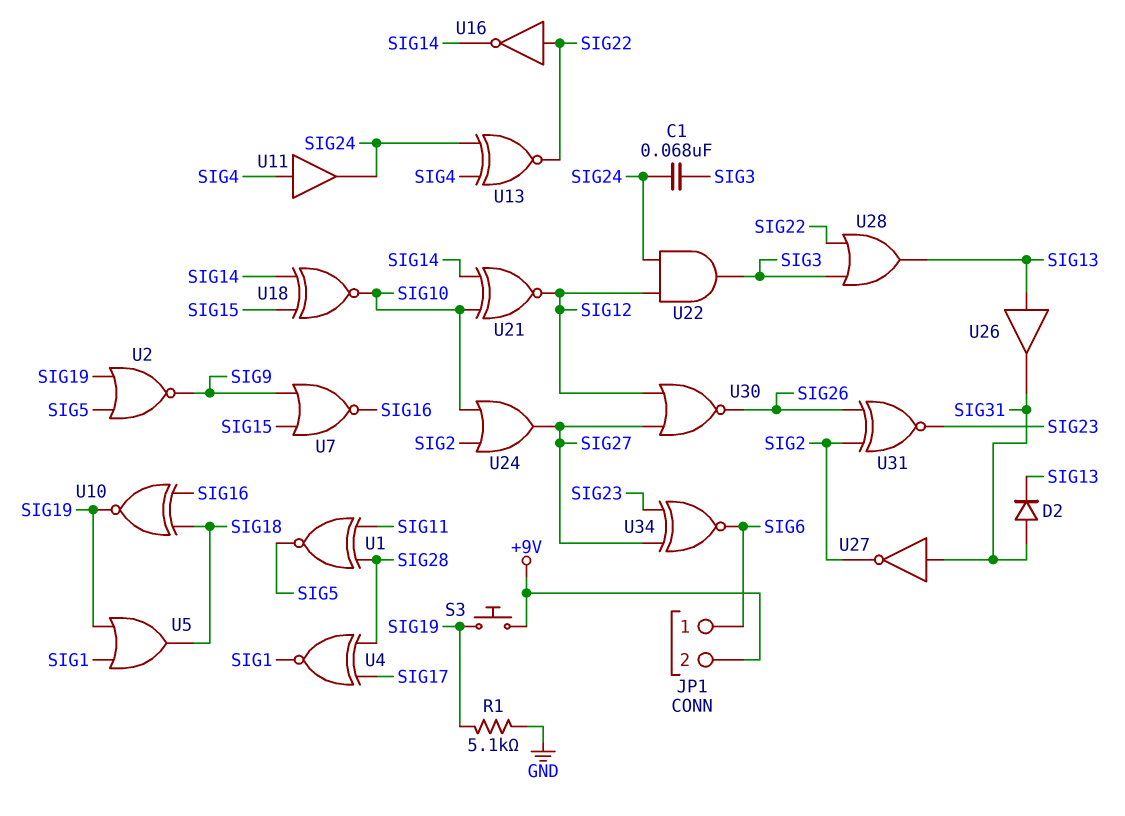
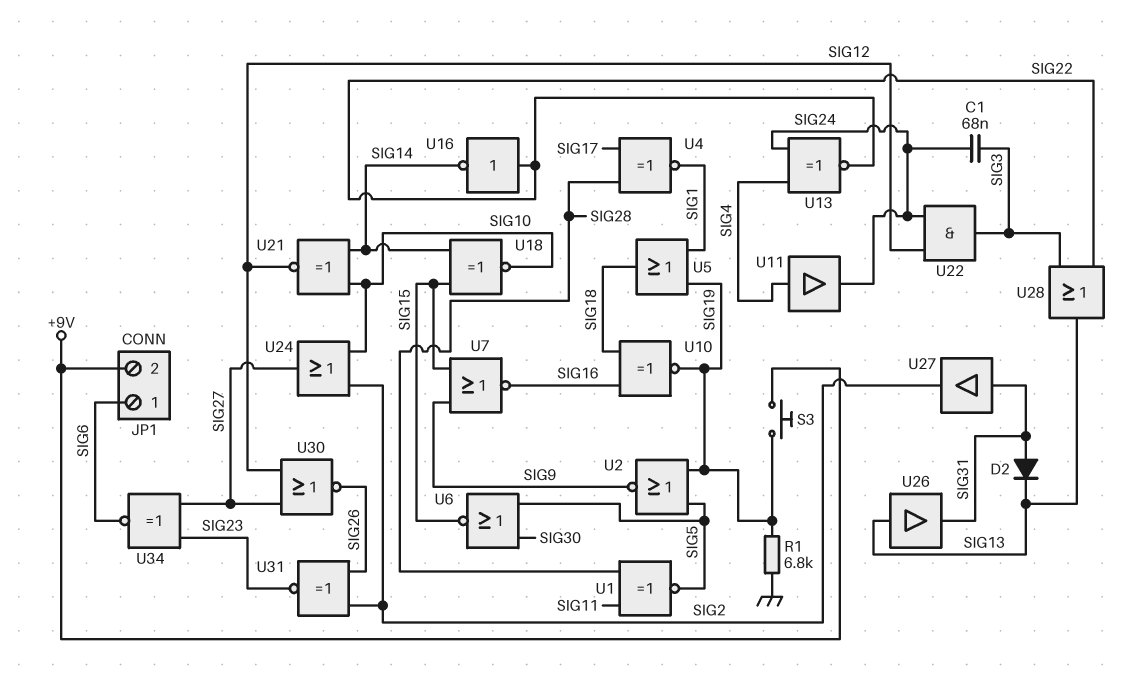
R1: 5.1k (GND, SIG19) -> 6.8k (GND, SIG19)
U6: none -> NOR (in SIG5, in SIG30, out SIG15)
U27: NOT (in SIG31, out SIG2) -> buffer (in SIG31, out SIG2)

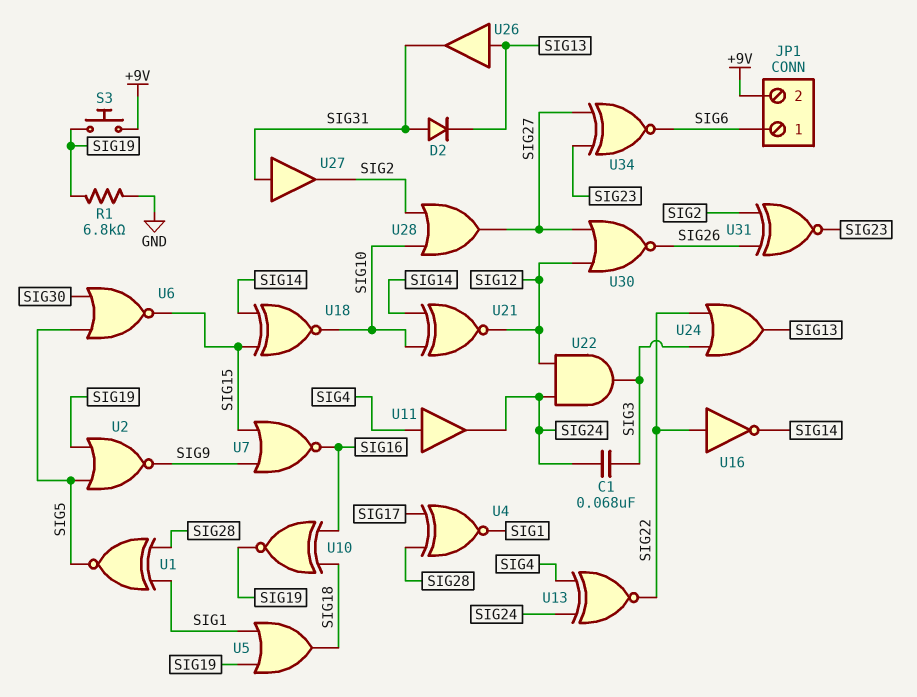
U1: XNOR (in SIG11, in SIG28, out SIG5) -> XNOR (in SIG1, in SIG28, out SIG5)
U24: OR (in SIG2, in SIG10, out SIG27) -> OR (in SIG3, in SIG22, out SIG13)
U28: OR (in SIG3, in SIG22, out SIG13) -> OR (in SIG2, in SIG10, out SIG27)

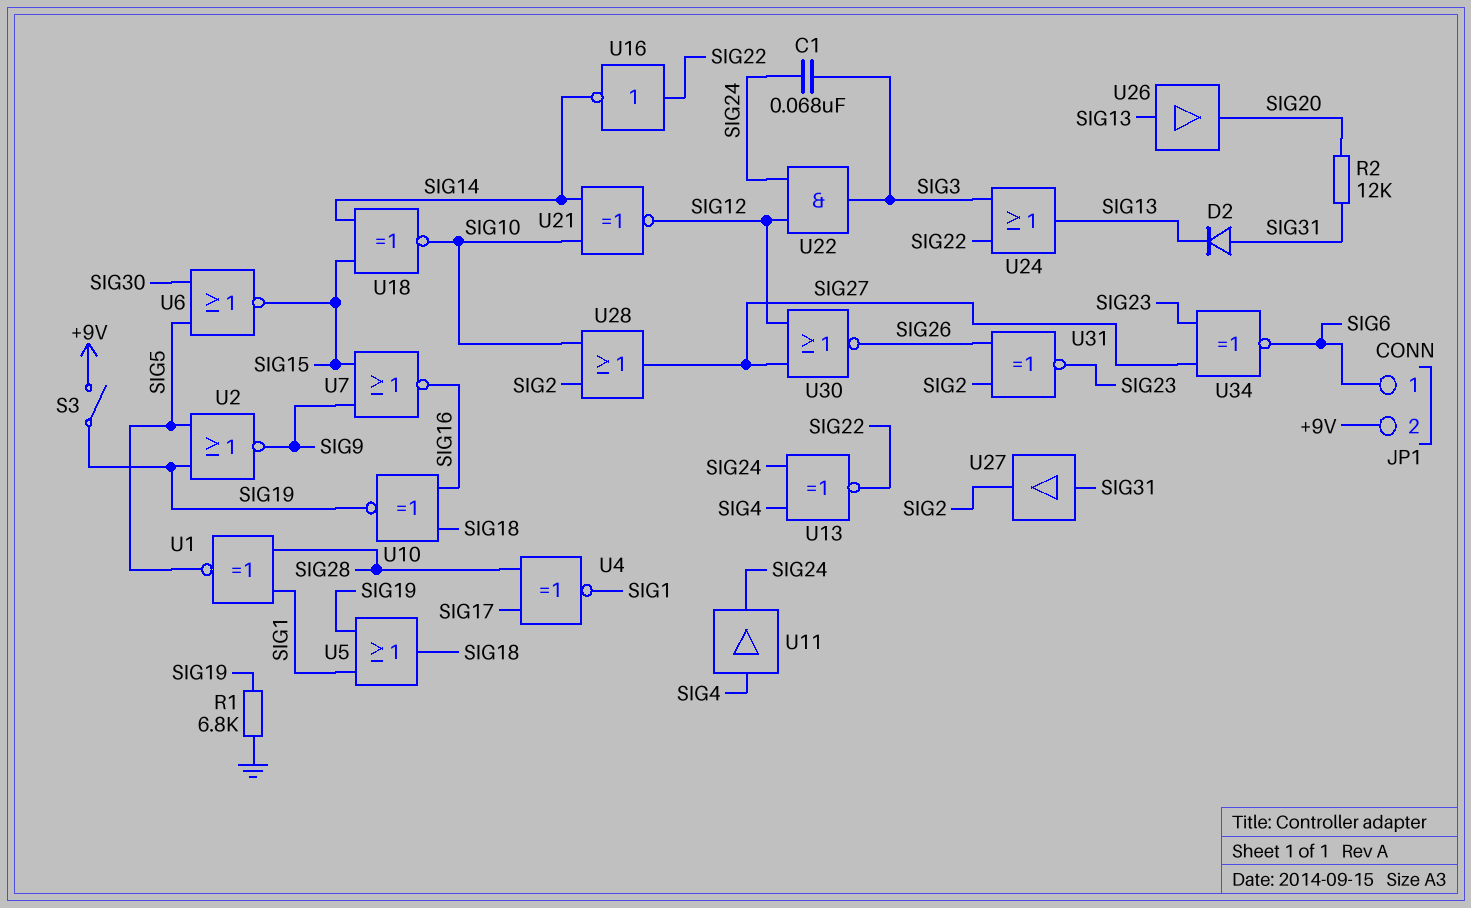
R2: none -> 12k (SIG20, SIG31)
S3: button (+9V, SIG19) -> switch (+9V, SIG19)
U26: buffer (in SIG13, out SIG31) -> buffer (in SIG13, out SIG20)

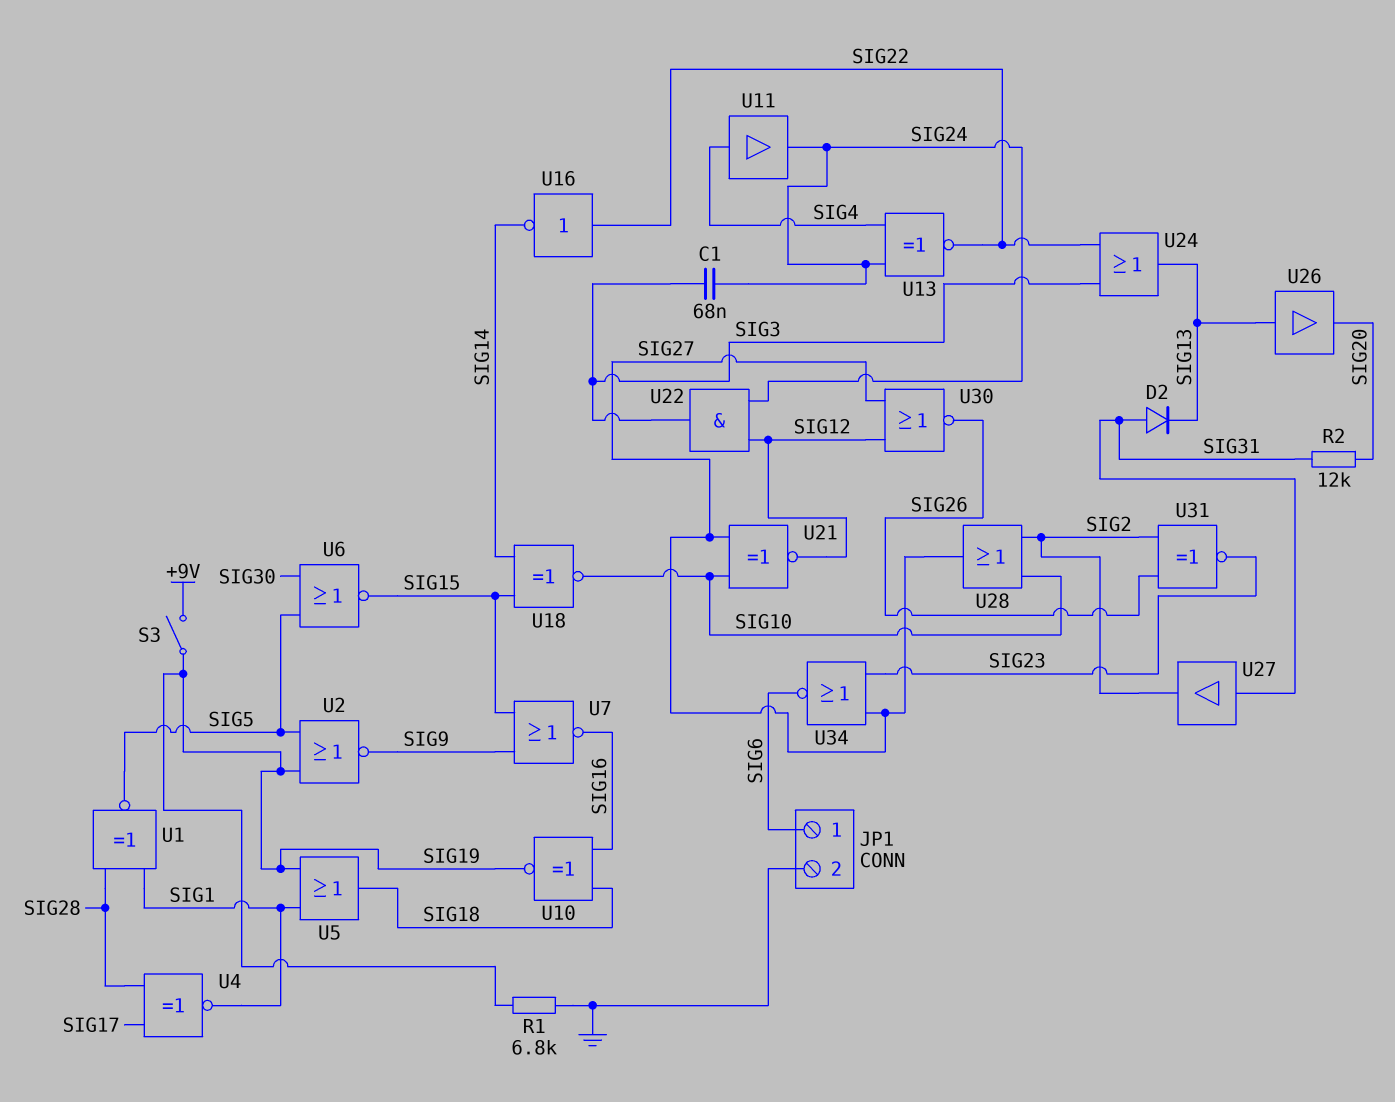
JP1 pin 2: +9V -> GND
U21: XNOR (in SIG10, in SIG14, out SIG12) -> XNOR (in SIG10, in SIG27, out SIG12)
U34: XNOR (in SIG23, in SIG27, out SIG6) -> NOR (in SIG23, in SIG27, out SIG6)

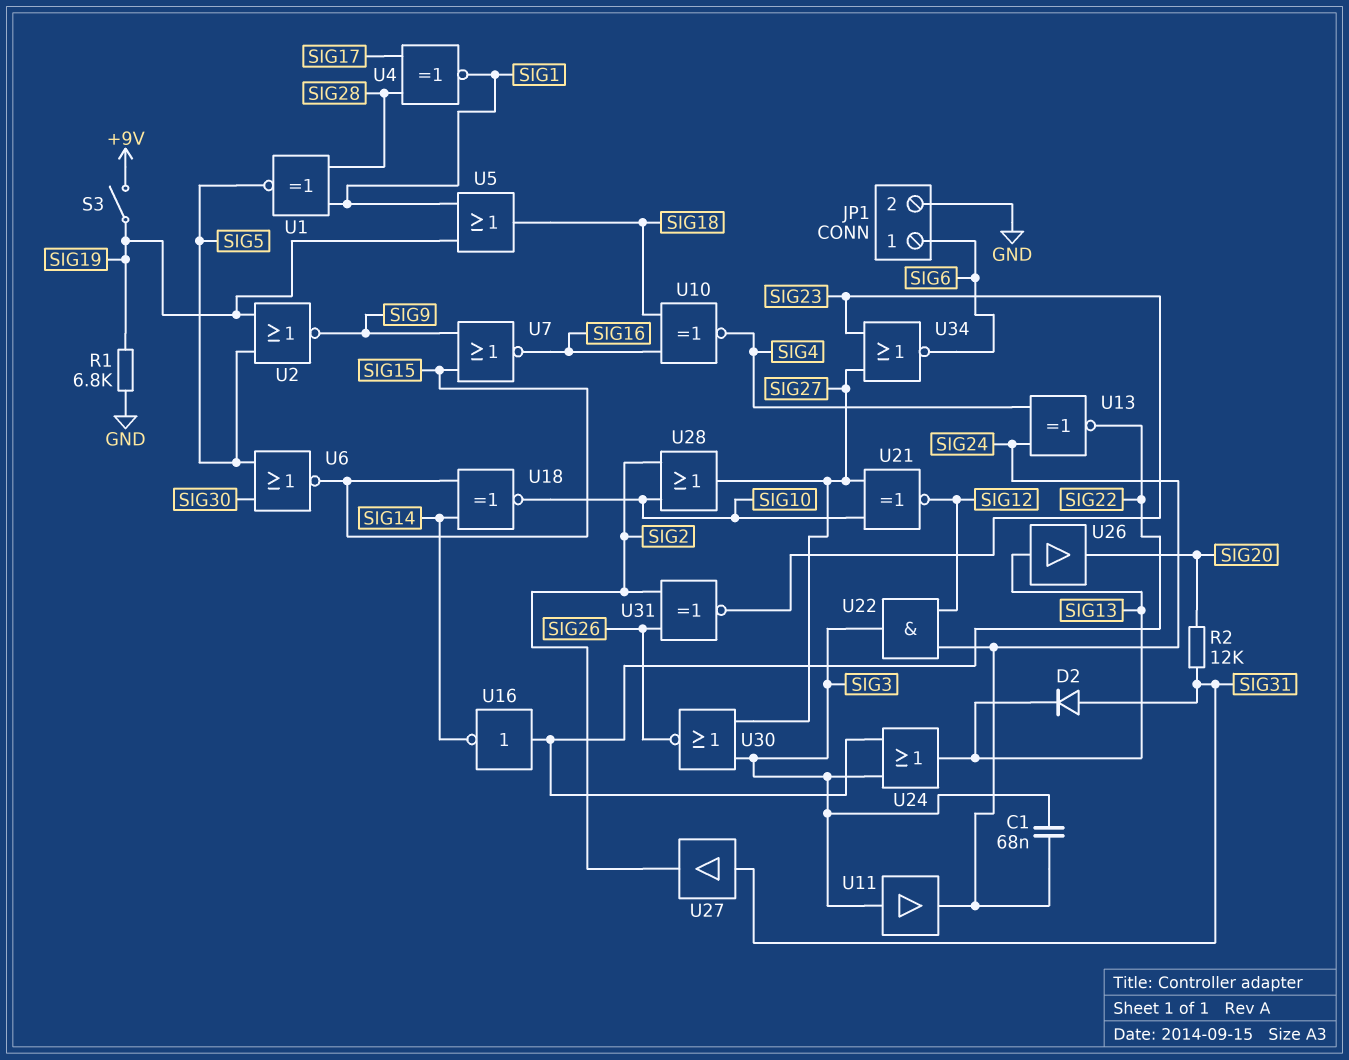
U10: XNOR (in SIG16, in SIG18, out SIG19) -> XNOR (in SIG16, in SIG18, out SIG4)
U11: buffer (in SIG4, out SIG24) -> buffer (in SIG3, out SIG24)
U30: NOR (in SIG12, in SIG27, out SIG26) -> NOR (in SIG3, in SIG27, out SIG26)

